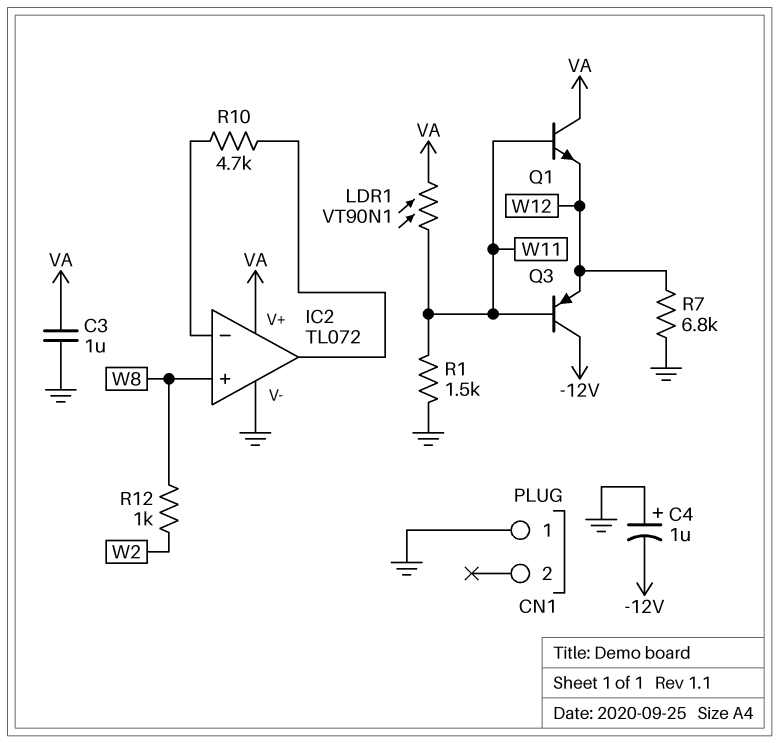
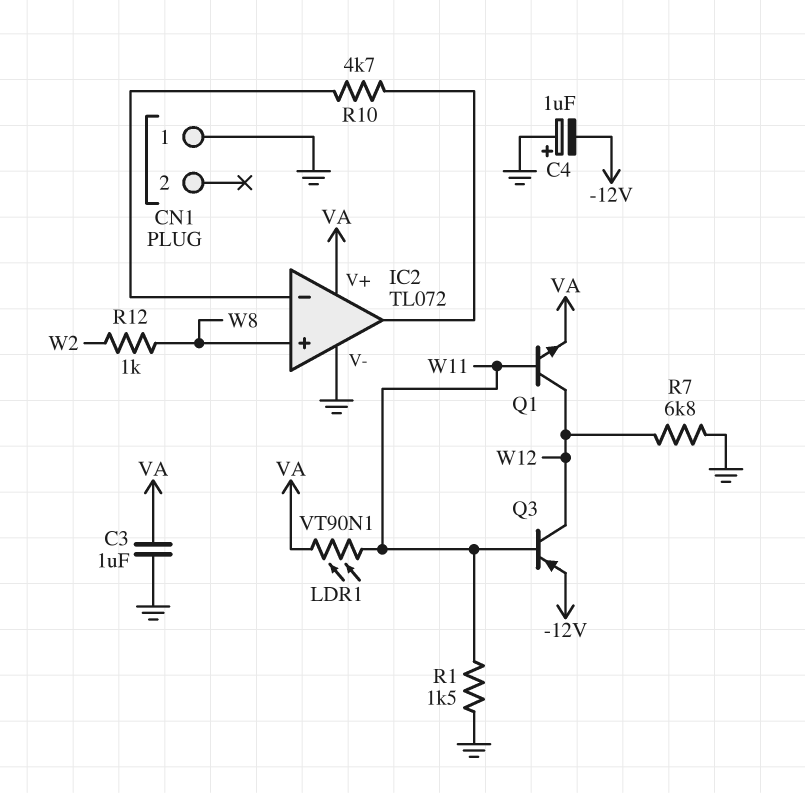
Q1: NPN (B W11, C VA, E W12) -> NPN (B W11, C W12, E VA)
Q3: PNP (B W11, C -12V, E W12) -> PNP (B W11, C W12, E -12V)

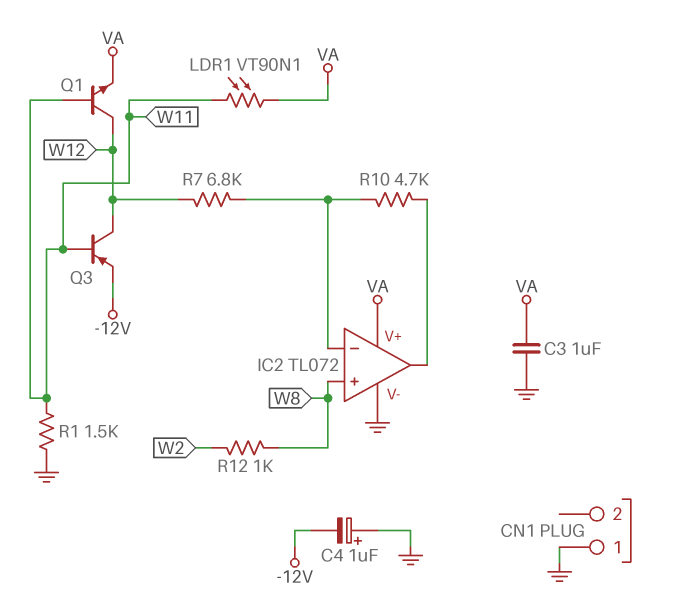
R7: 6.8k (GND, W12) -> 6.8k (IC2/in-, W12)

